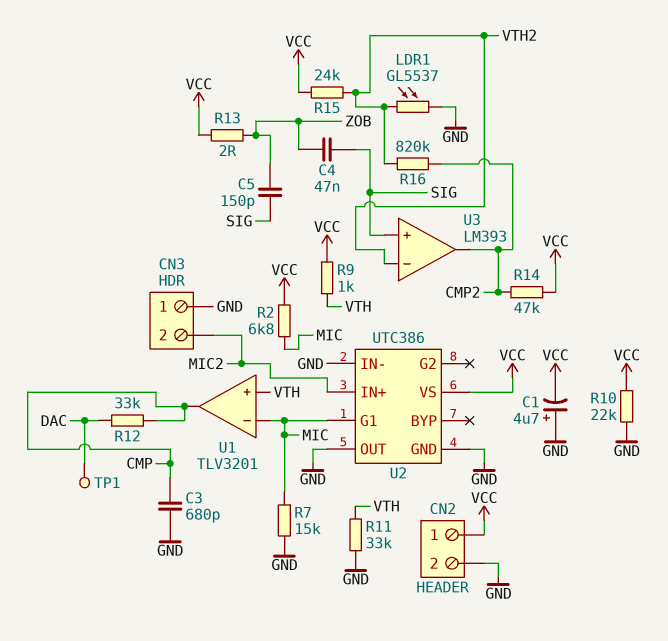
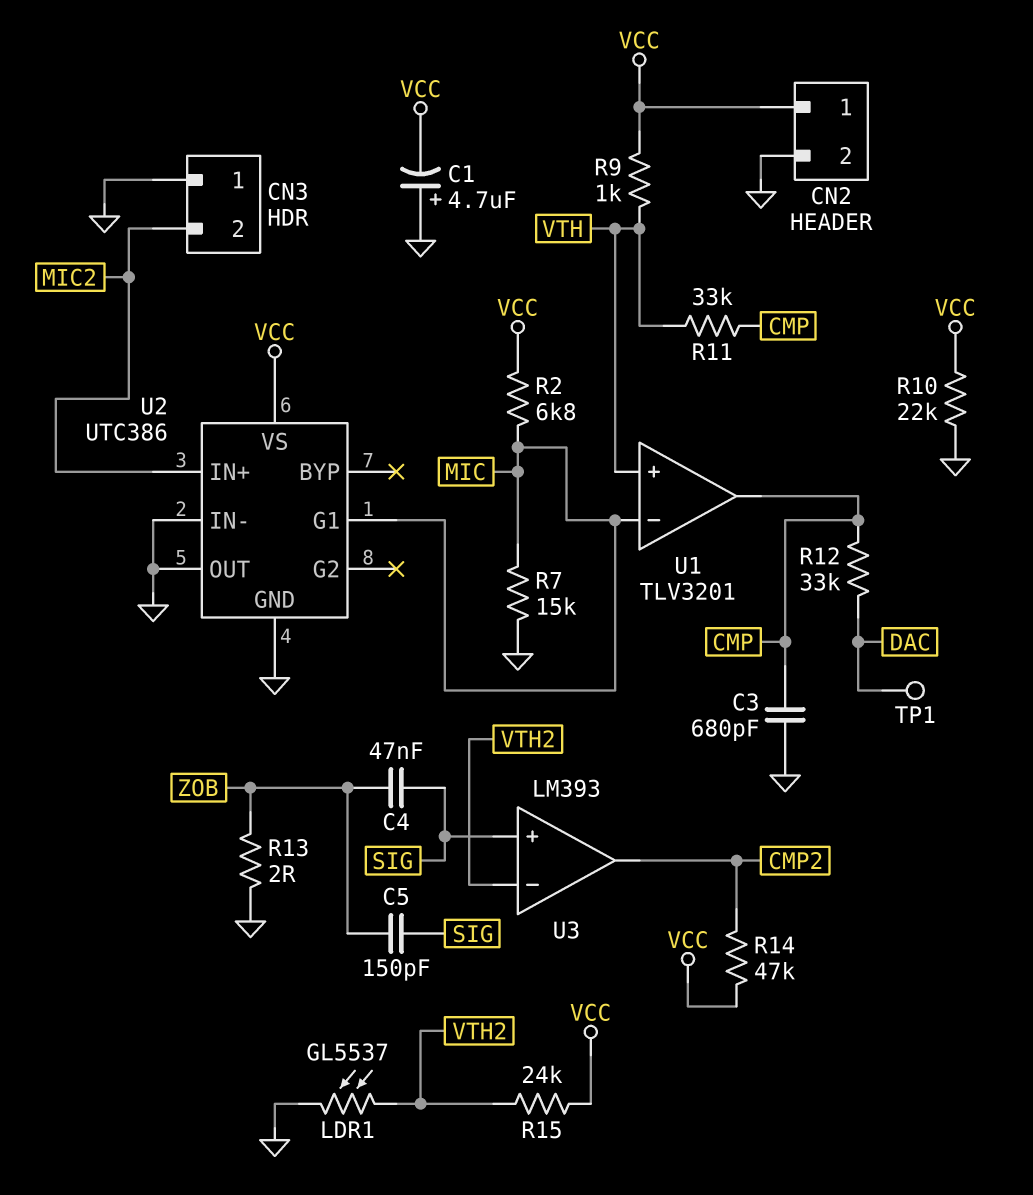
R11: 33k (GND, VTH) -> 33k (CMP, VTH)
R13: 2 (VCC, ZOB) -> 2 (GND, ZOB)
R16: 820k (CMP2, VTH2) -> none

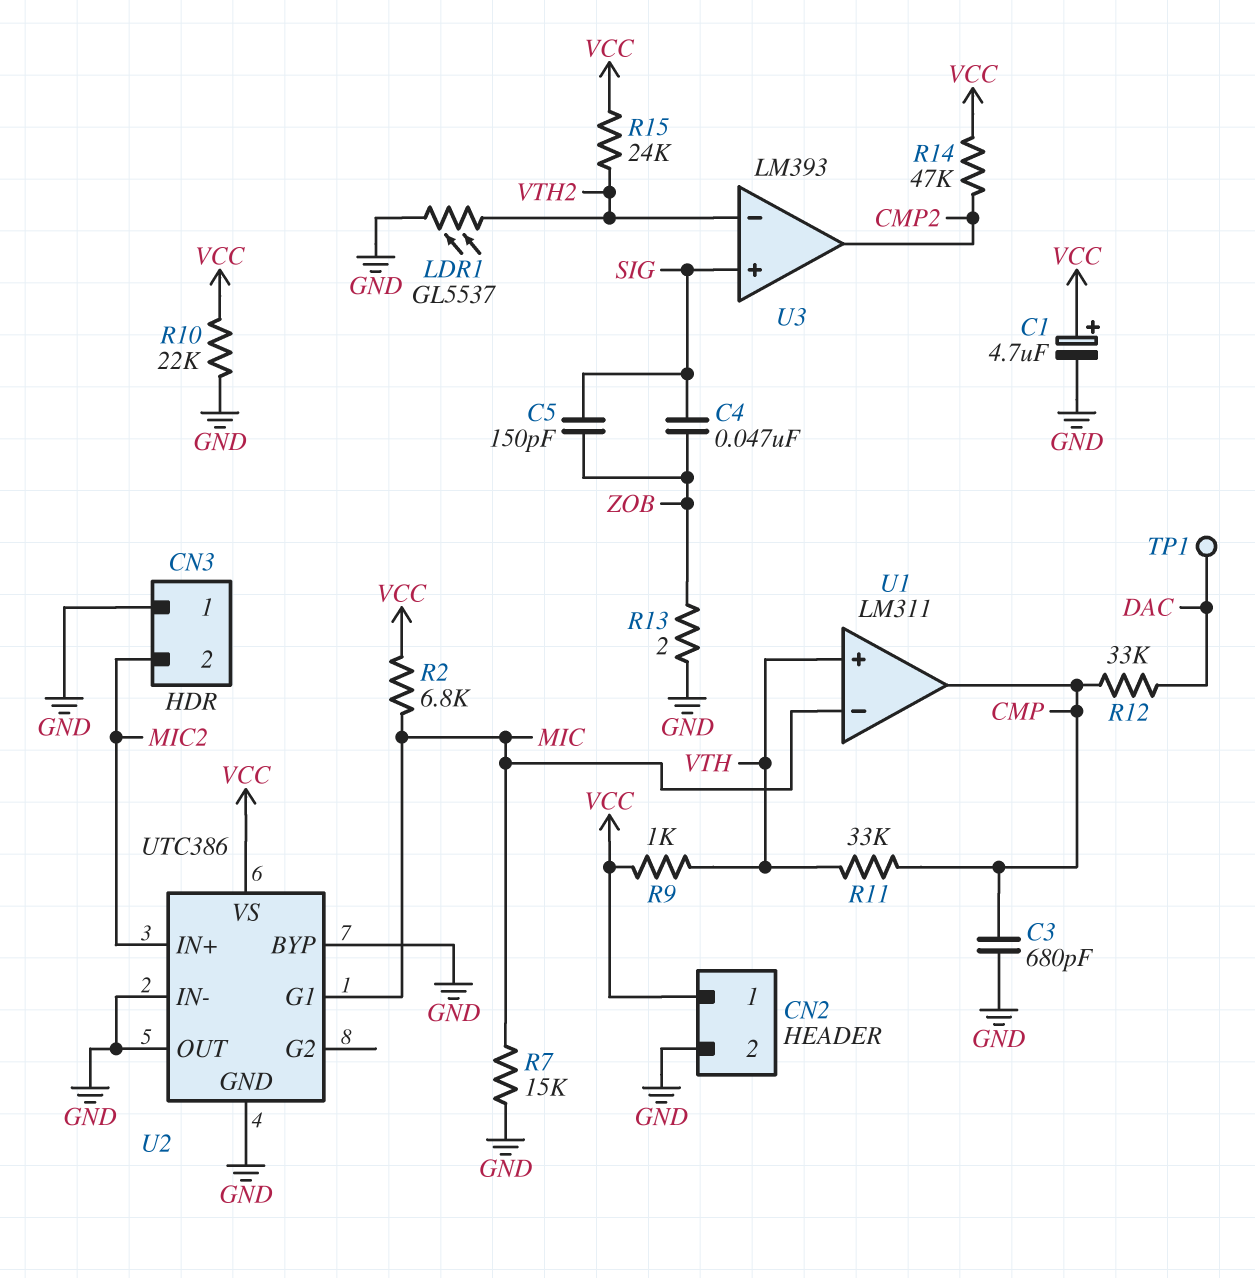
C1: 4.7uF (plus GND, minus VCC) -> 4.7uF (plus VCC, minus GND)
U1: TLV3201 -> LM311
U2 pin BYP: none -> GND

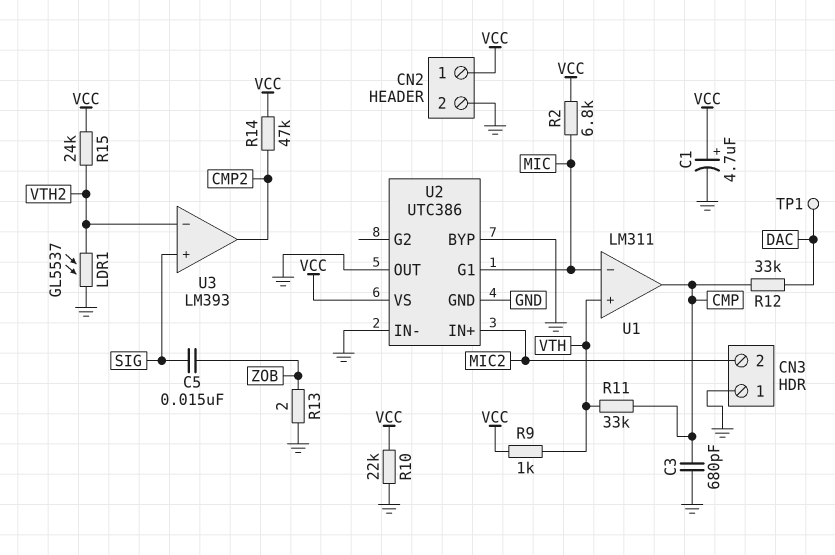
C4: 47nF (SIG, ZOB) -> none
C5: 150pF (SIG, ZOB) -> 15nF (SIG, ZOB)
R7: 15k (GND, MIC) -> none

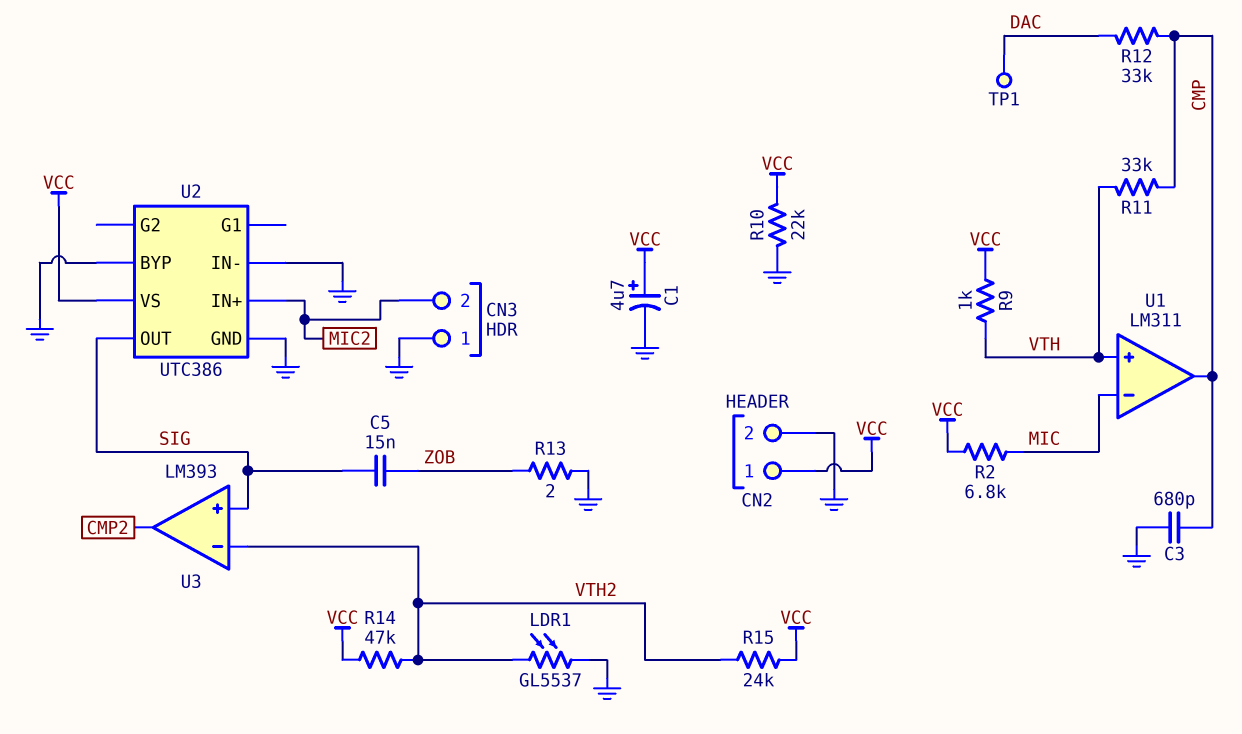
R14: 47k (CMP2, VCC) -> 47k (VCC, VTH2)
U2 pin G1: MIC -> none
U2 pin OUT: GND -> SIG

